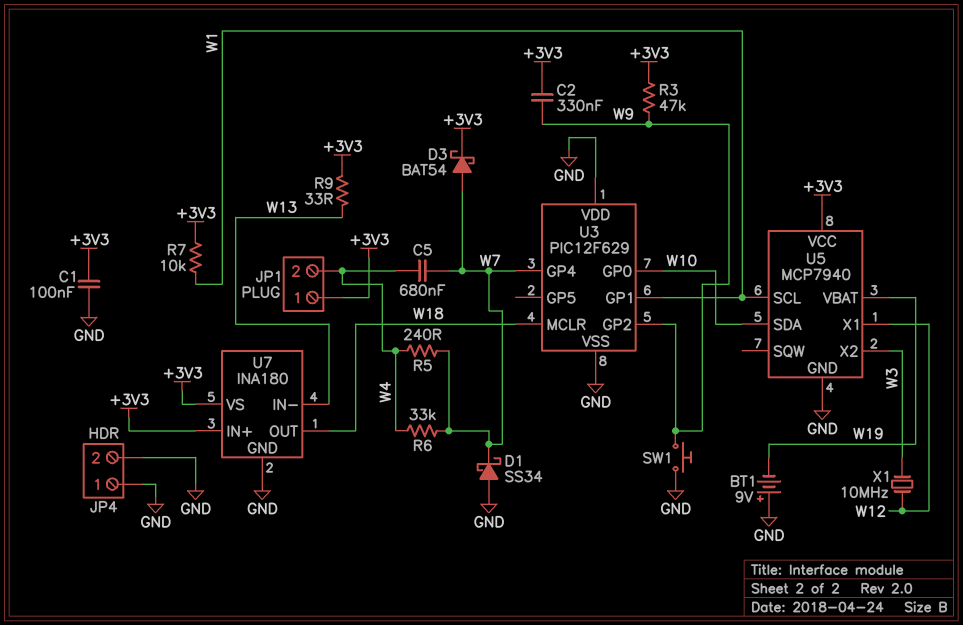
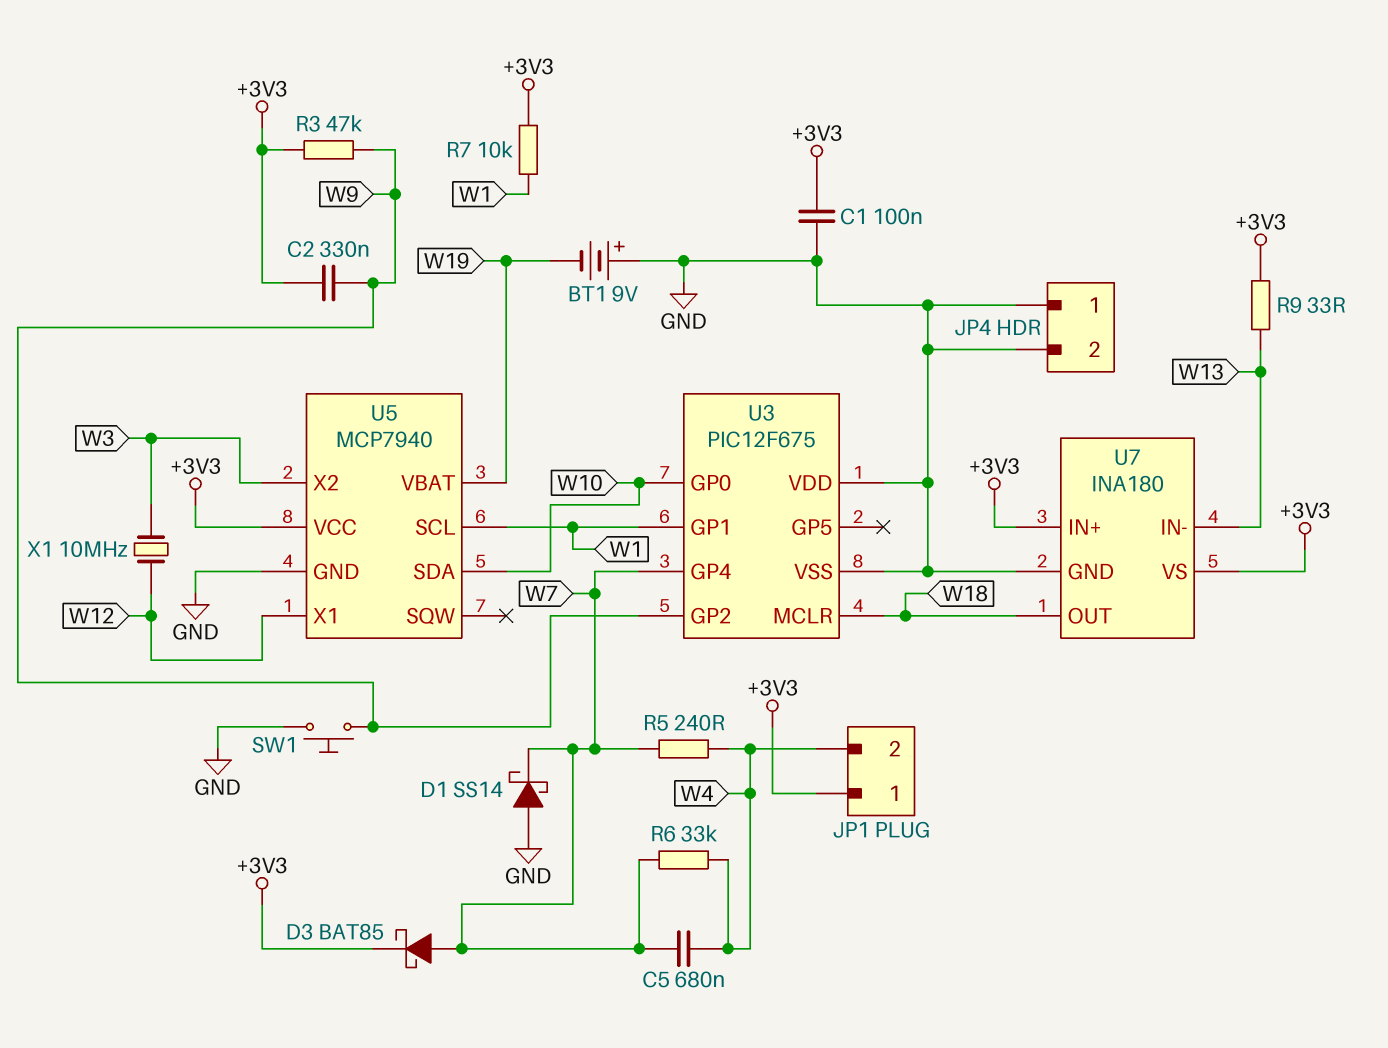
D1: schottky SS34 (A GND, K W7) -> schottky SS14 (A GND, K W7)
D3: schottky BAT54 (A W7, K +3V3) -> schottky BAT85 (A W7, K +3V3)
U3: PIC12F629 -> PIC12F675

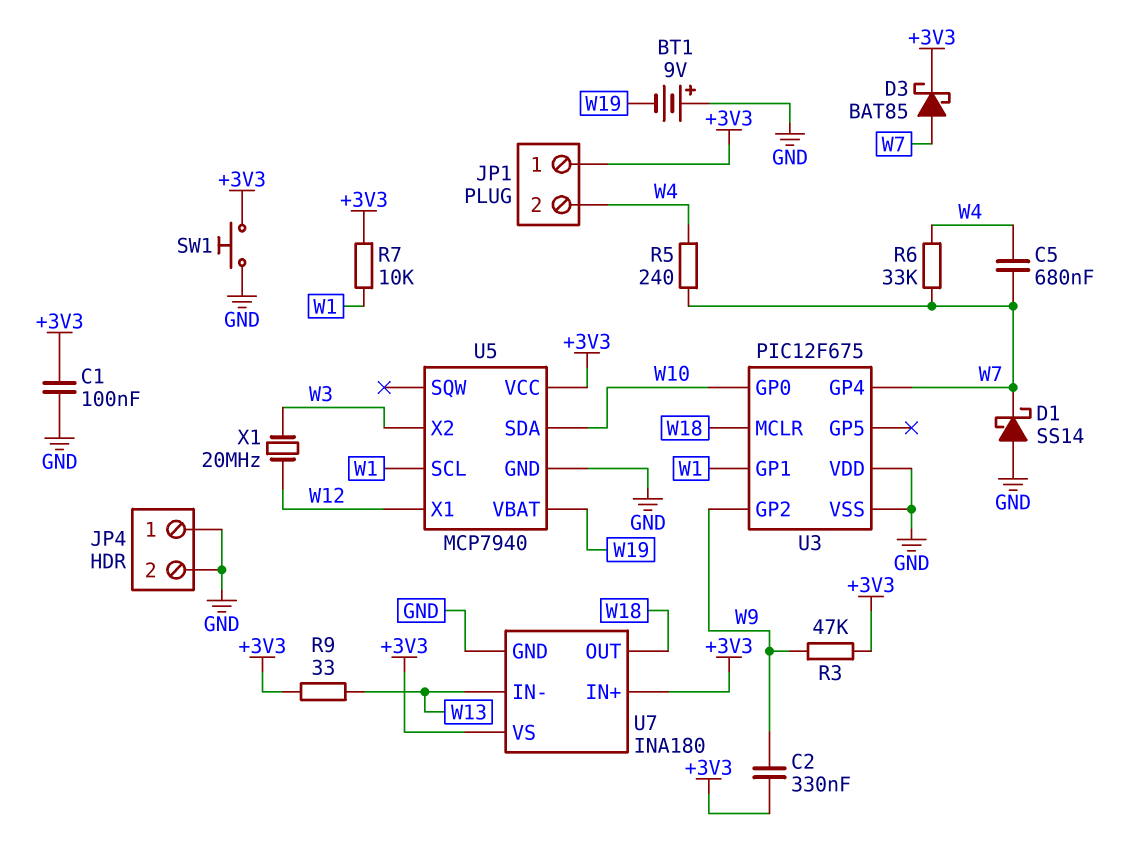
SW1: button (GND, W9) -> button (+3V3, GND)
X1: 10MHz (W3, W12) -> 20MHz (W3, W12)

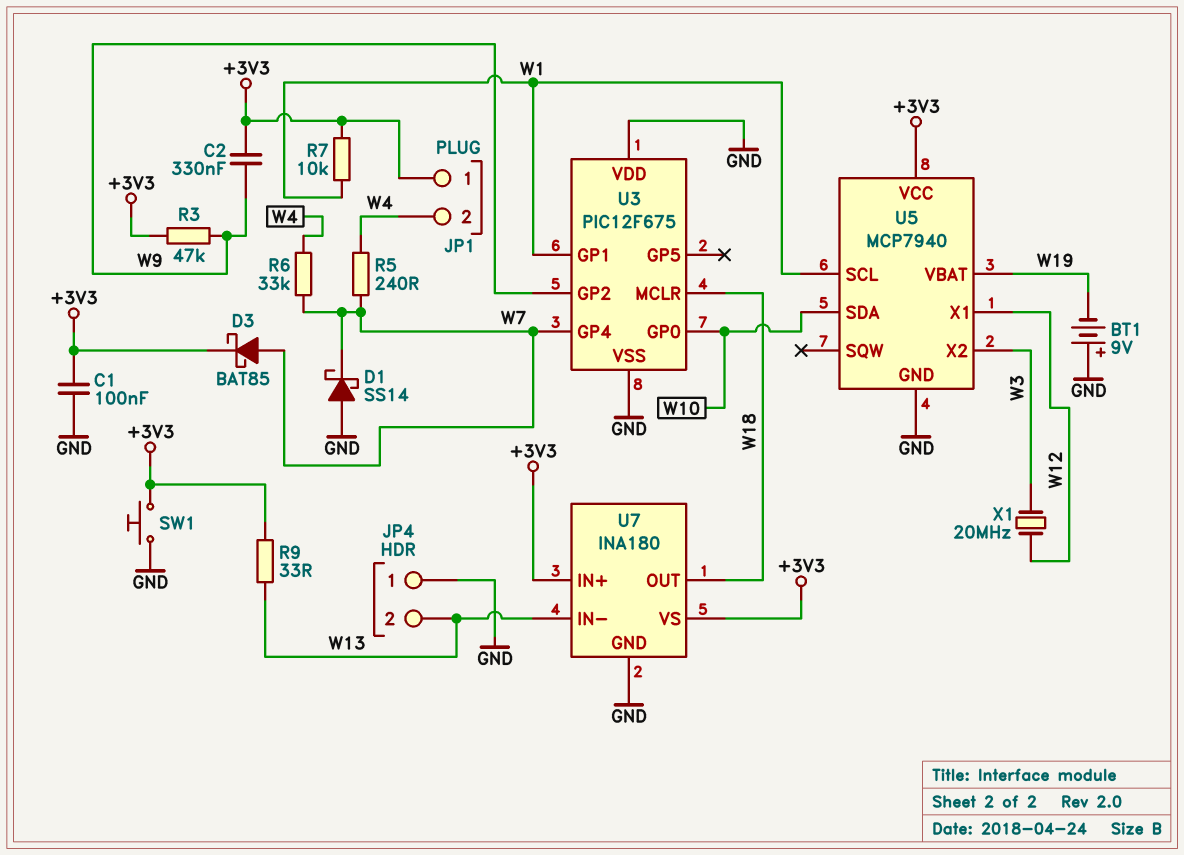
C5: 680nF (W4, W7) -> none
JP4 pin 2: GND -> W13

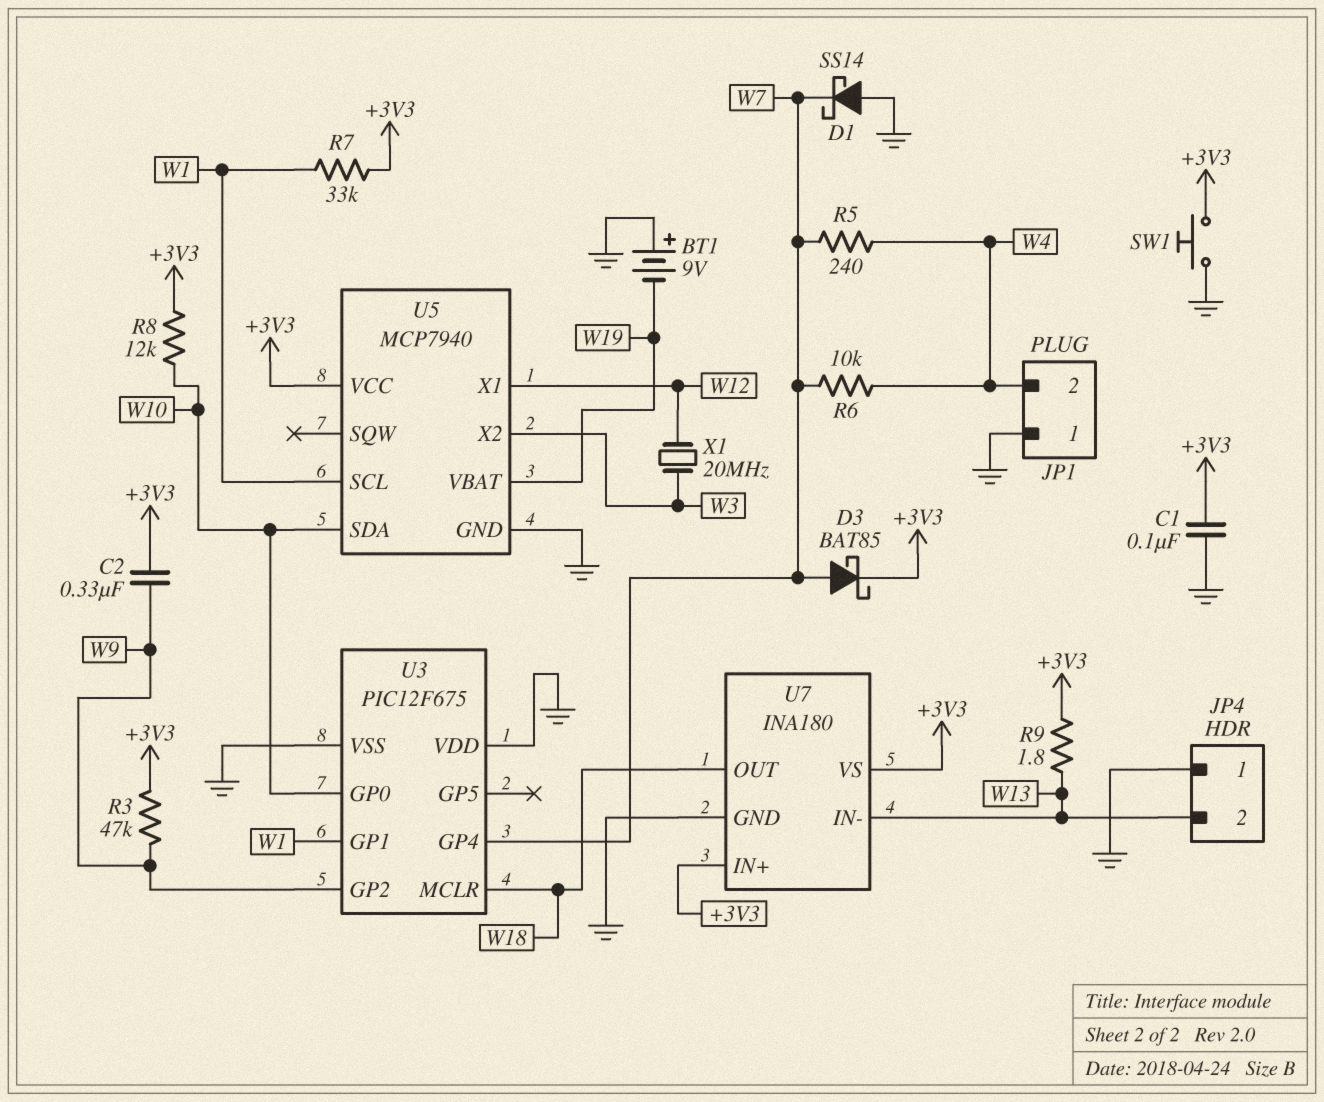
JP1 pin 1: +3V3 -> GND
R6: 33k (W4, W7) -> 10k (W4, W7)
R7: 10k (+3V3, W1) -> 33k (+3V3, W1)
R8: none -> 12k (+3V3, W10)
R9: 33 (+3V3, W13) -> 1.8 (+3V3, W13)

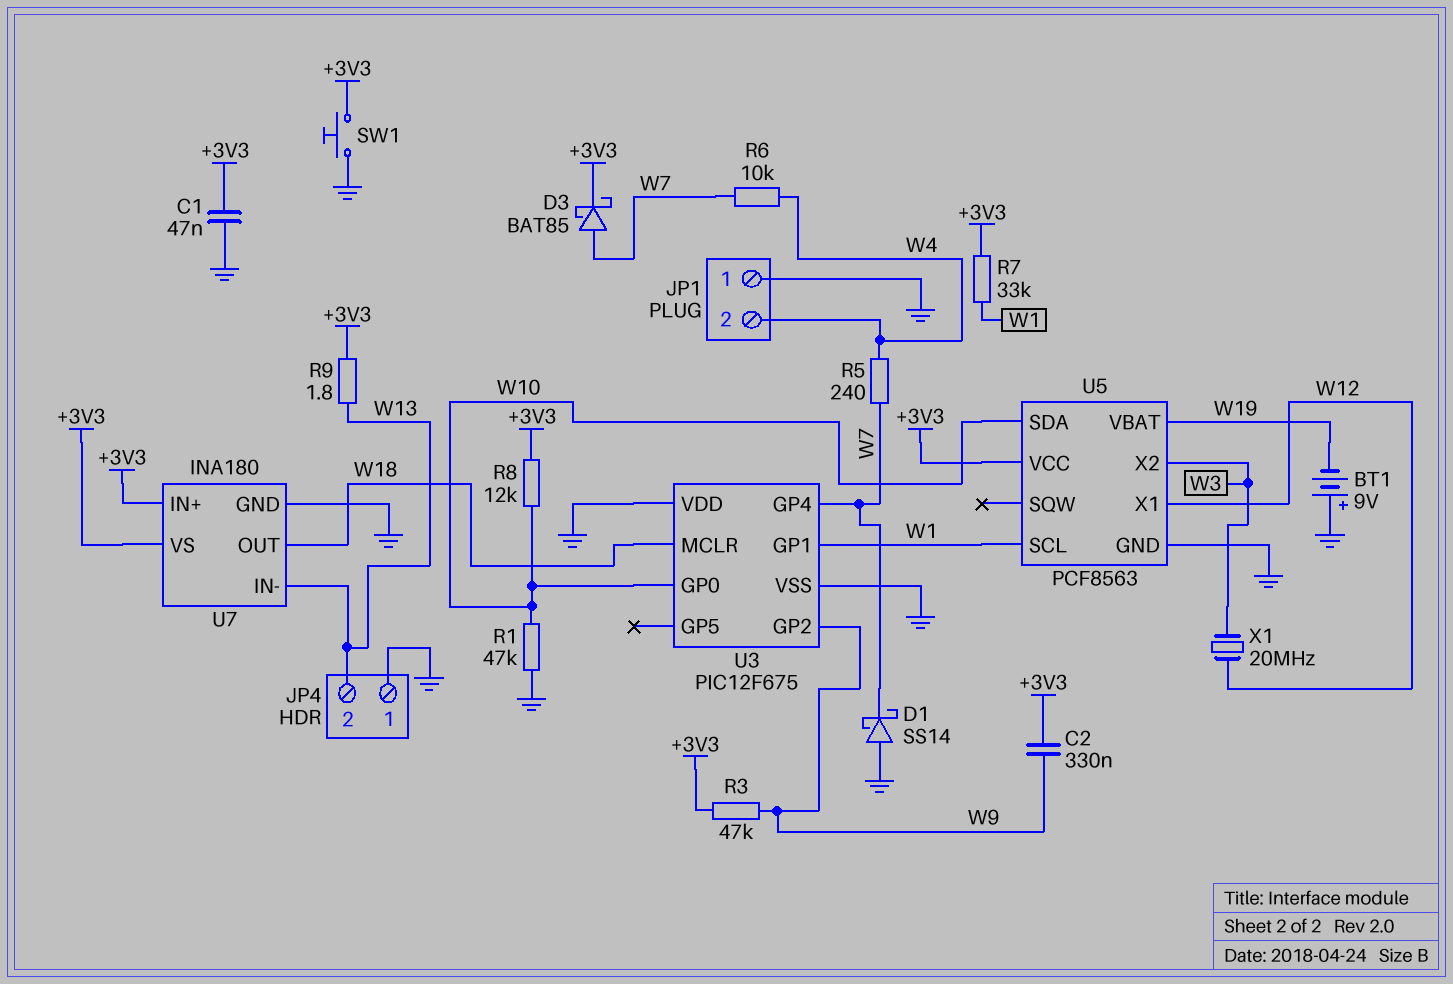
C1: 100nF (+3V3, GND) -> 47nF (+3V3, GND)
R1: none -> 47k (GND, W10)
U5: MCP7940 -> PCF8563

